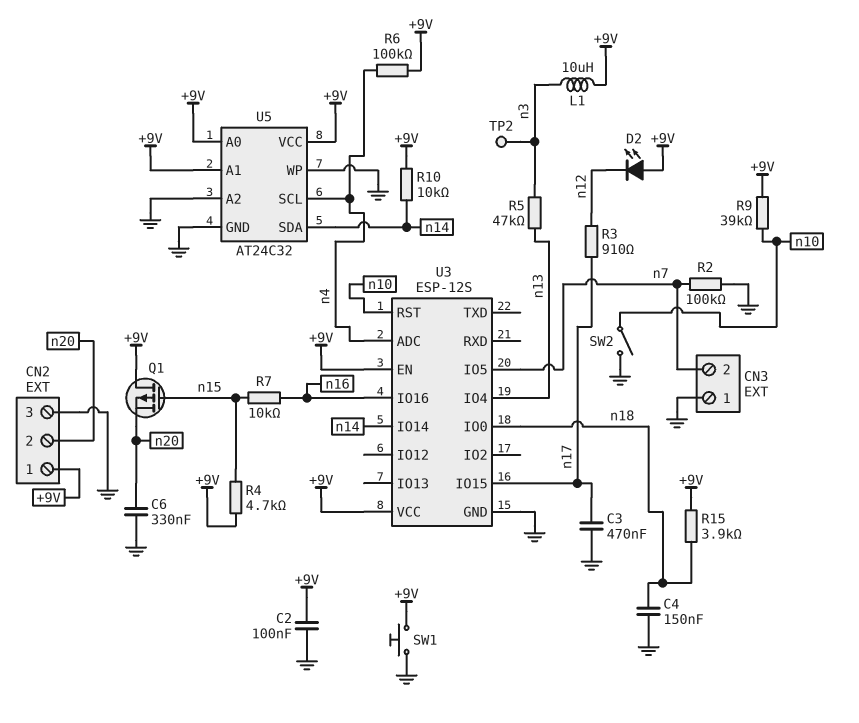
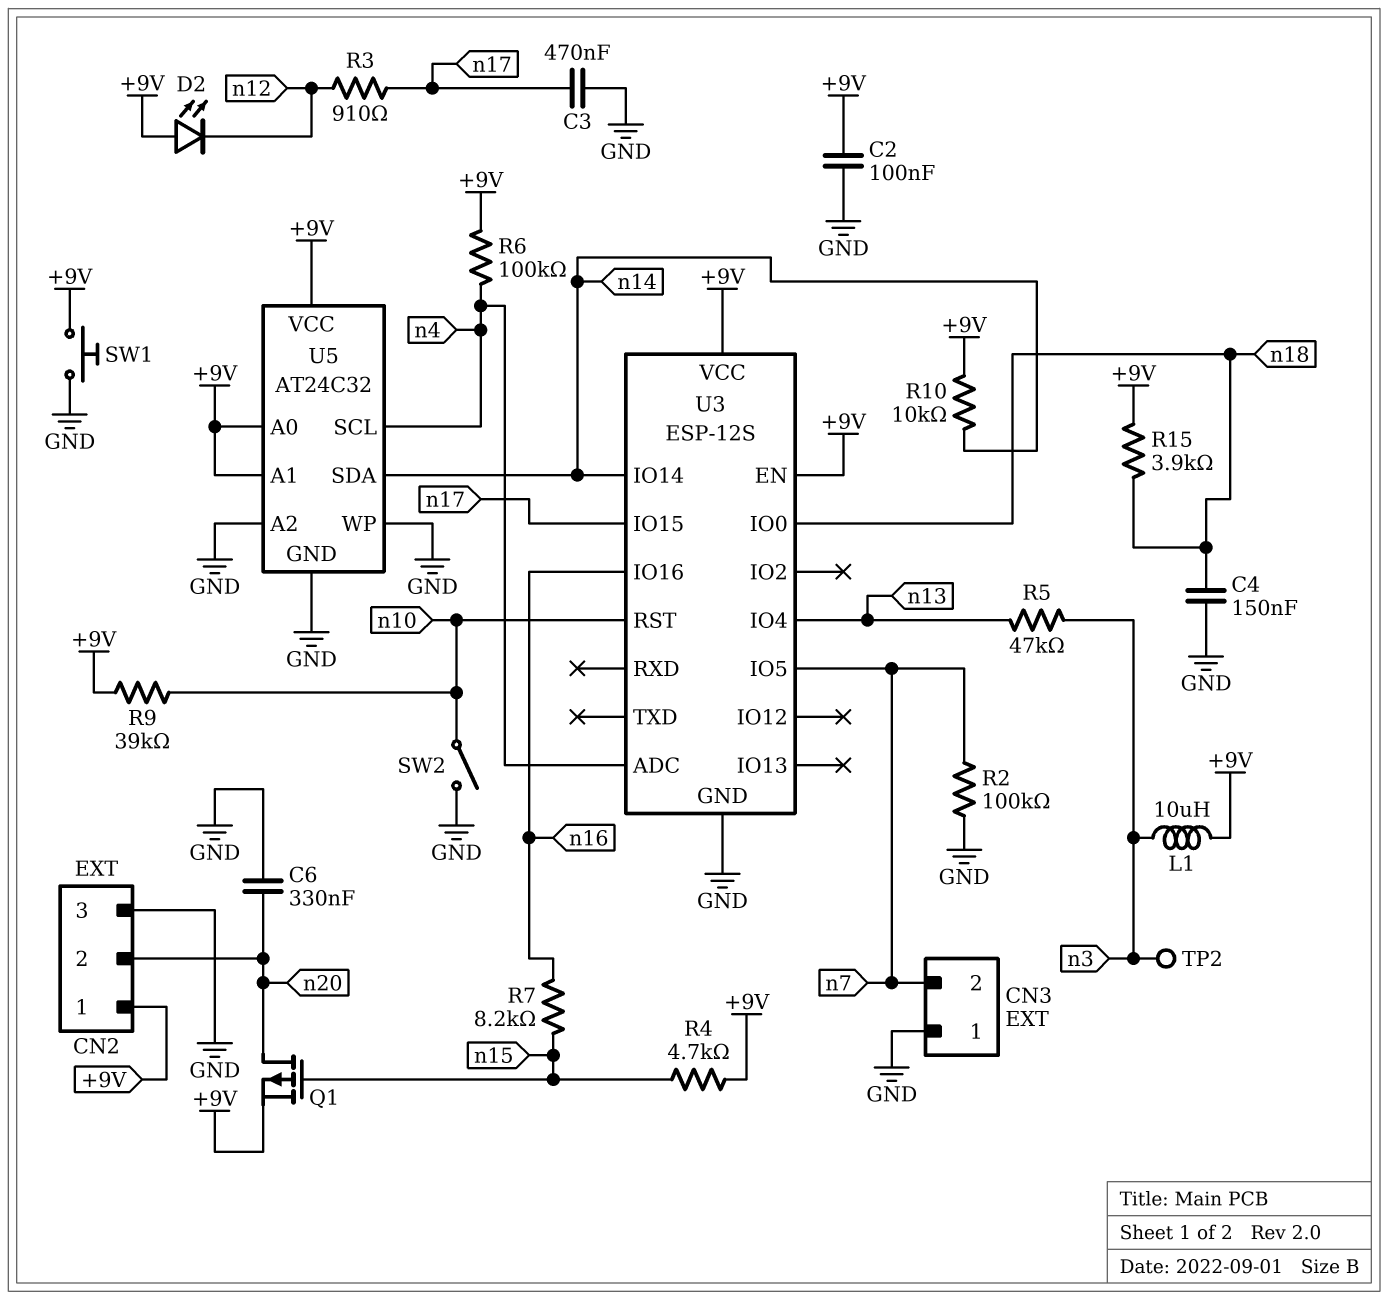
Q1: PMOS (G n15, D +9V, S n20) -> PMOS (G n15, D n20, S +9V)
R7: 10k (n15, n16) -> 8.2k (n15, n16)

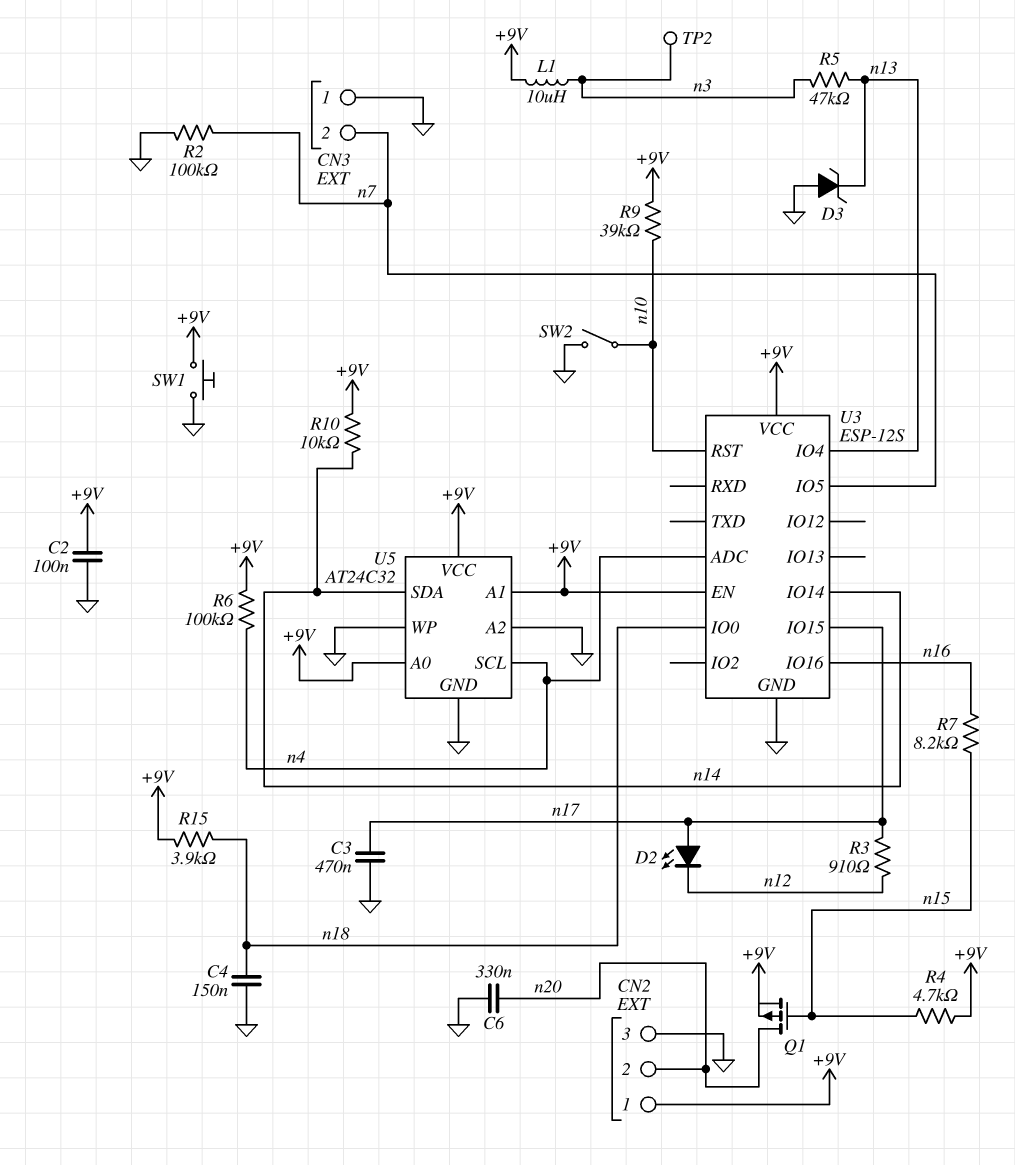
D2: LED (A +9V, K n12) -> LED (A n17, K n12)
D3: none -> zener (A GND, K n13)

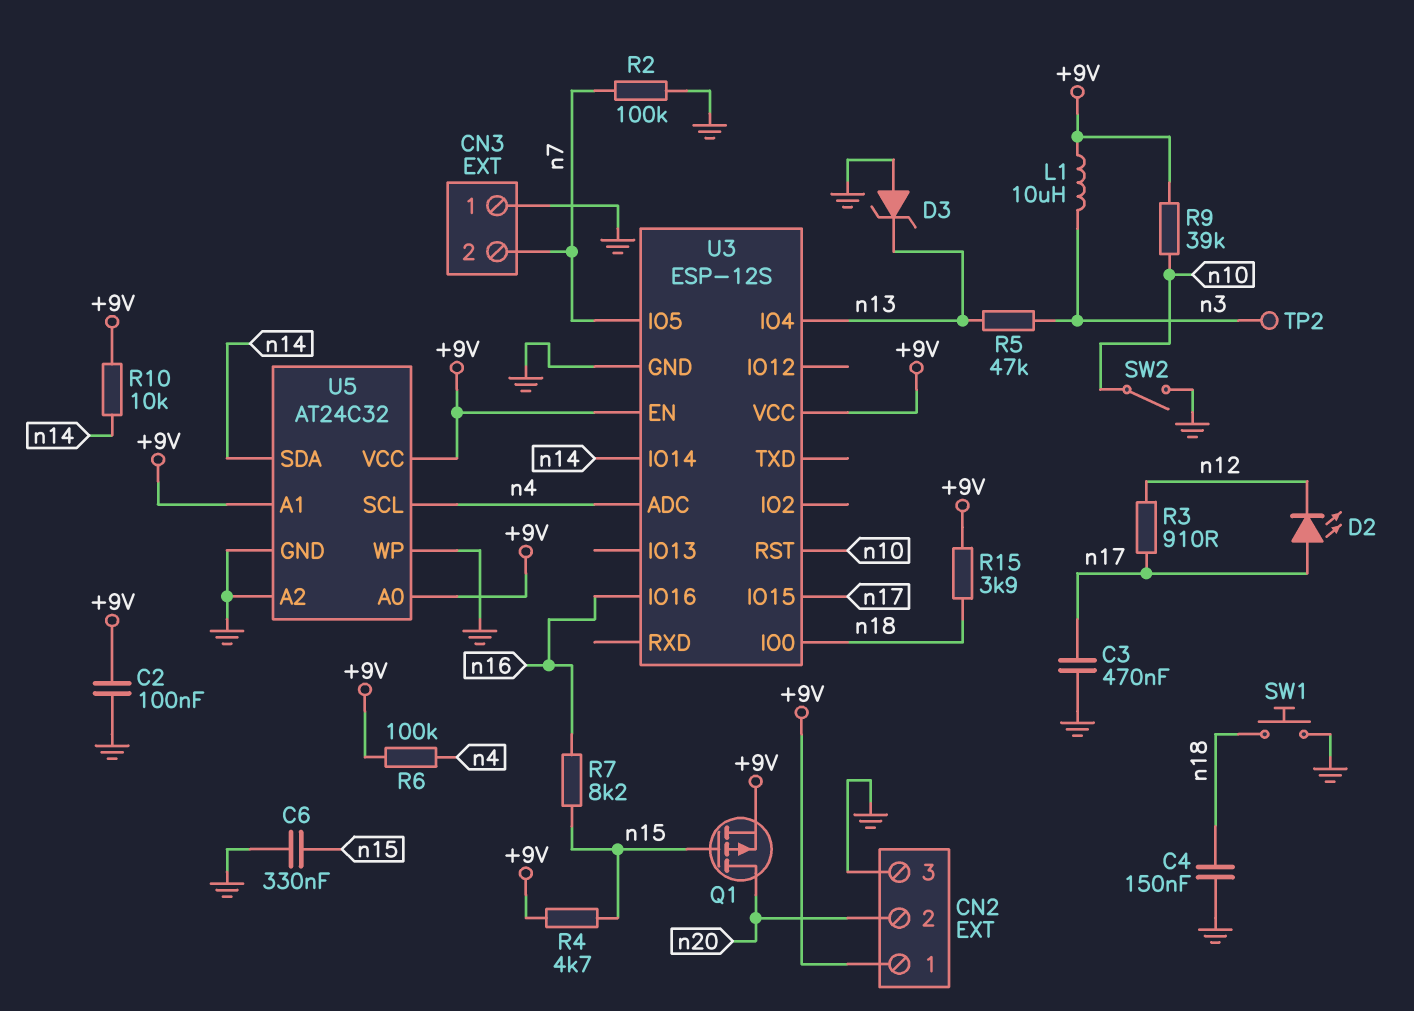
C6: 330nF (GND, n20) -> 330nF (GND, n15)
SW1: button (+9V, GND) -> button (GND, n18)

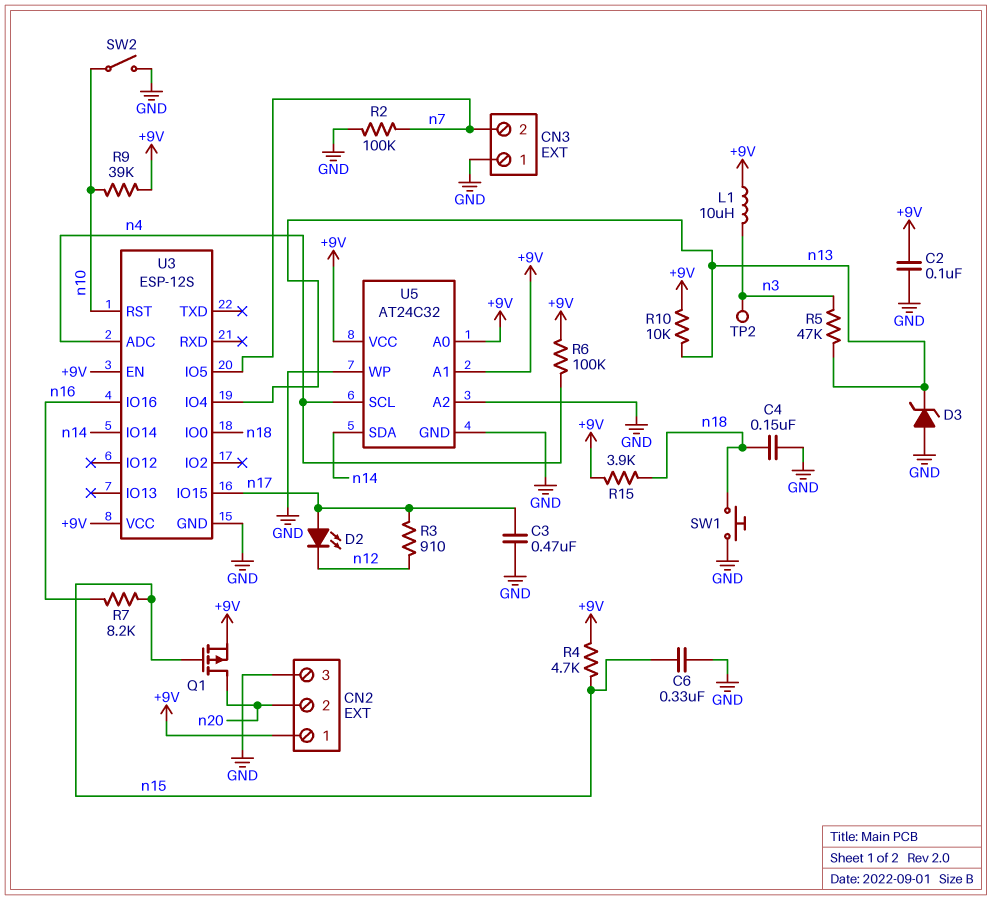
R10: 10k (+9V, n14) -> 10k (+9V, n13)

